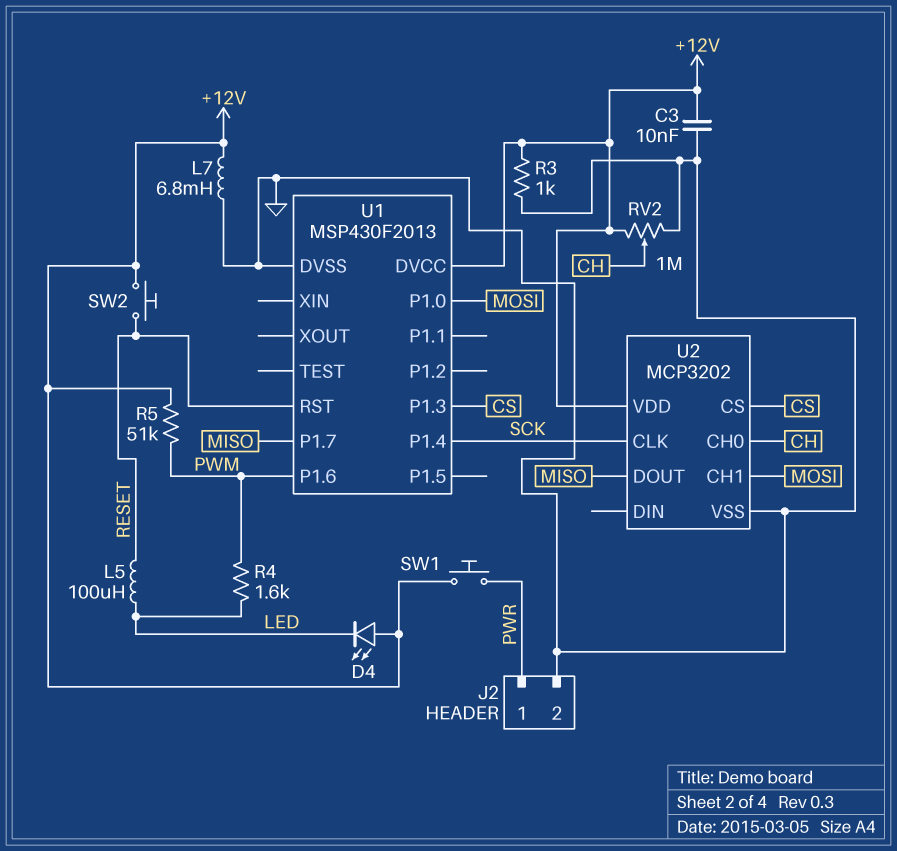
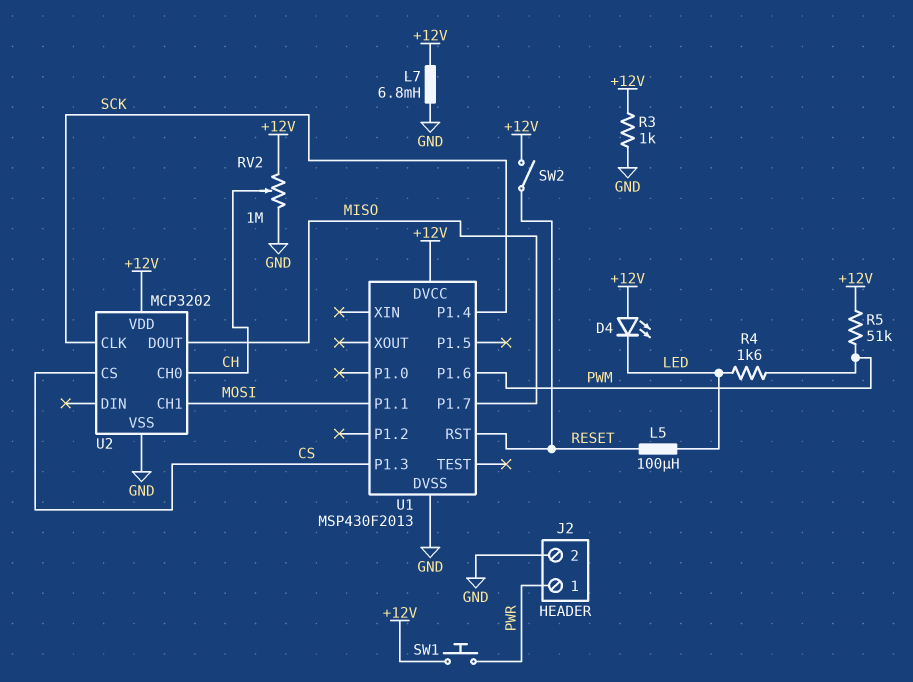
C3: 10nF (+12V, GND) -> none
SW2: button (+12V, RESET) -> switch (+12V, RESET)
U1 pin P1.0: MOSI -> none
U1 pin P1.1: none -> MOSI

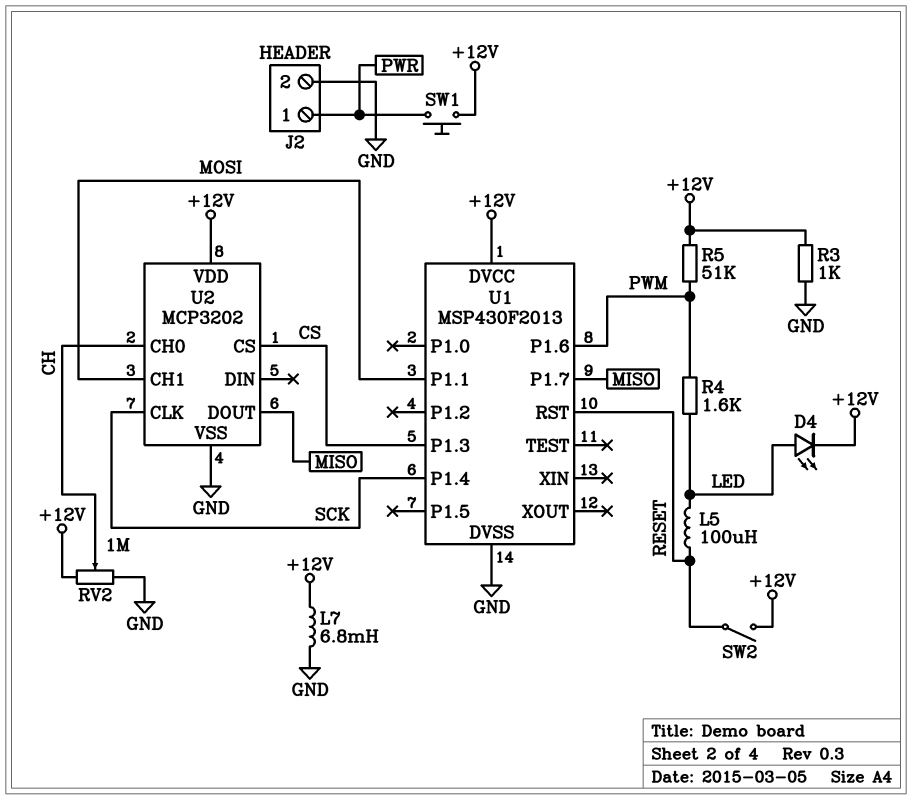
D4: LED (A +12V, K LED) -> LED (A LED, K +12V)

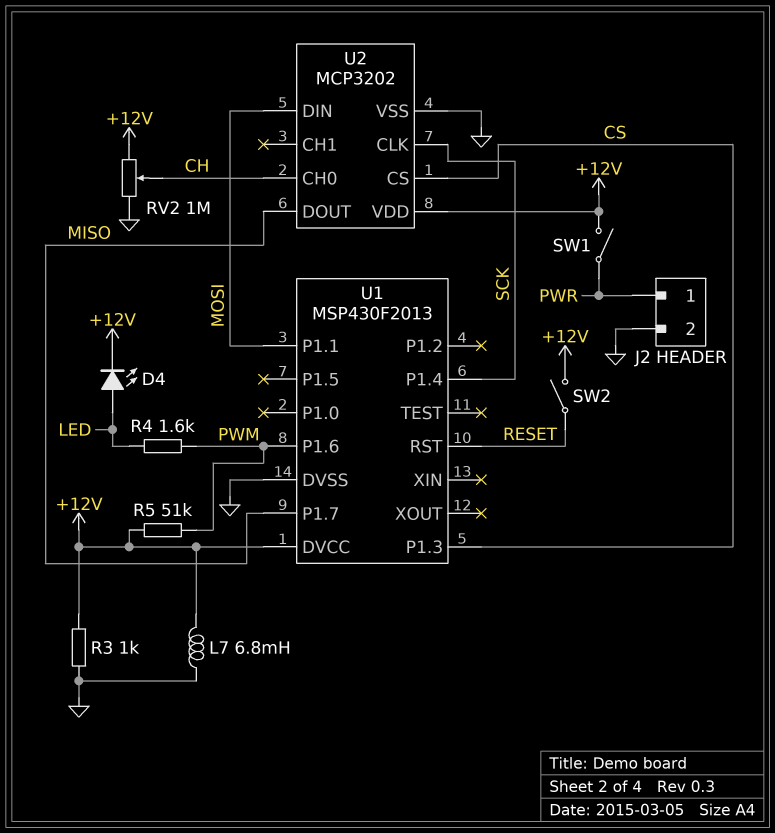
L5: 100uH (LED, RESET) -> none
SW1: button (+12V, PWR) -> switch (+12V, PWR)
U2 pin CH1: MOSI -> none
U2 pin DIN: none -> MOSI

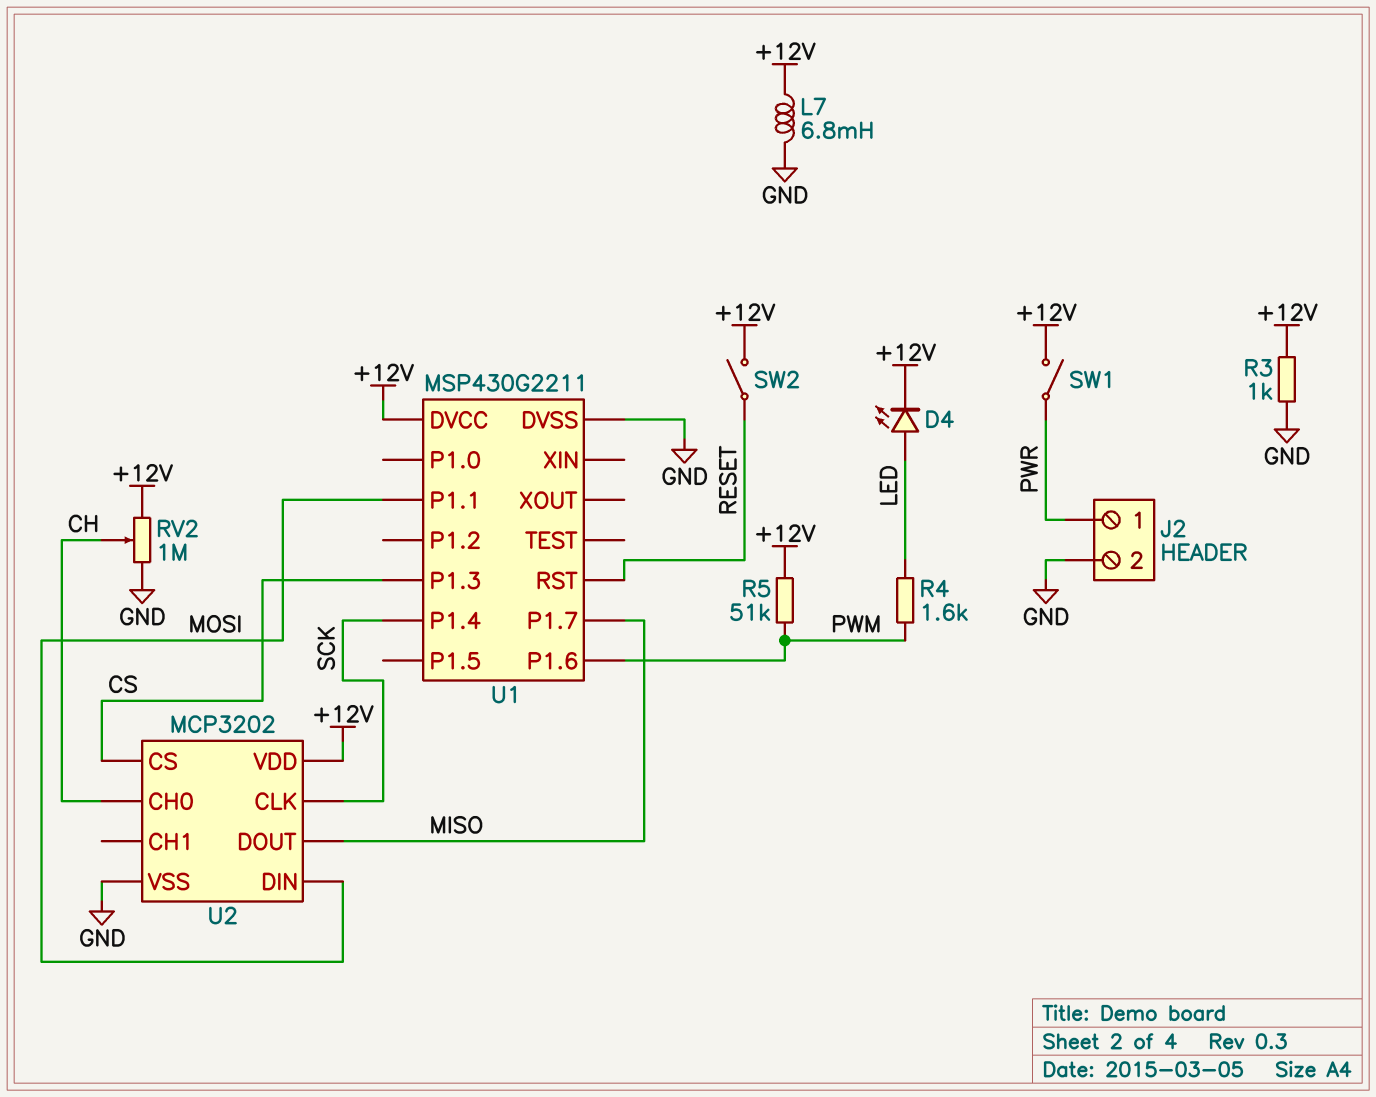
U1: MSP430F2013 -> MSP430G2211

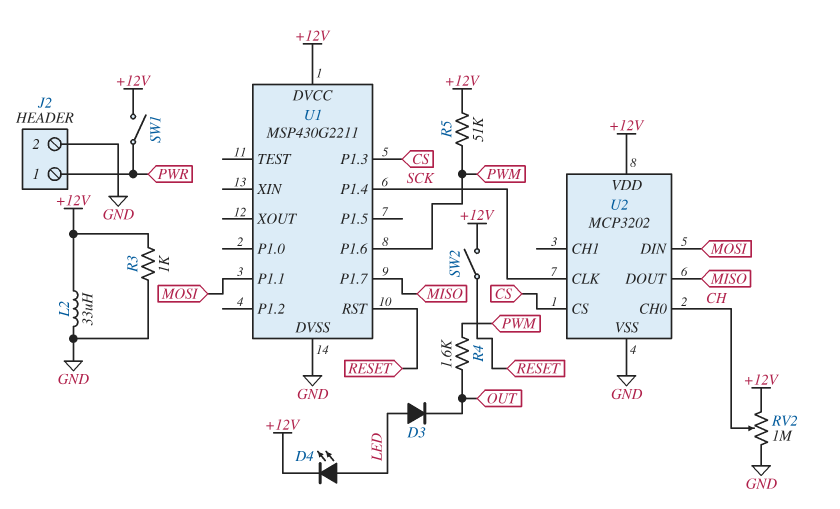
D3: none -> diode (A LED, K OUT)
L2: none -> 33uH (+12V, GND)
L7: 6.8mH (+12V, GND) -> none
R4: 1.6k (LED, PWM) -> 1.6k (OUT, PWM)

